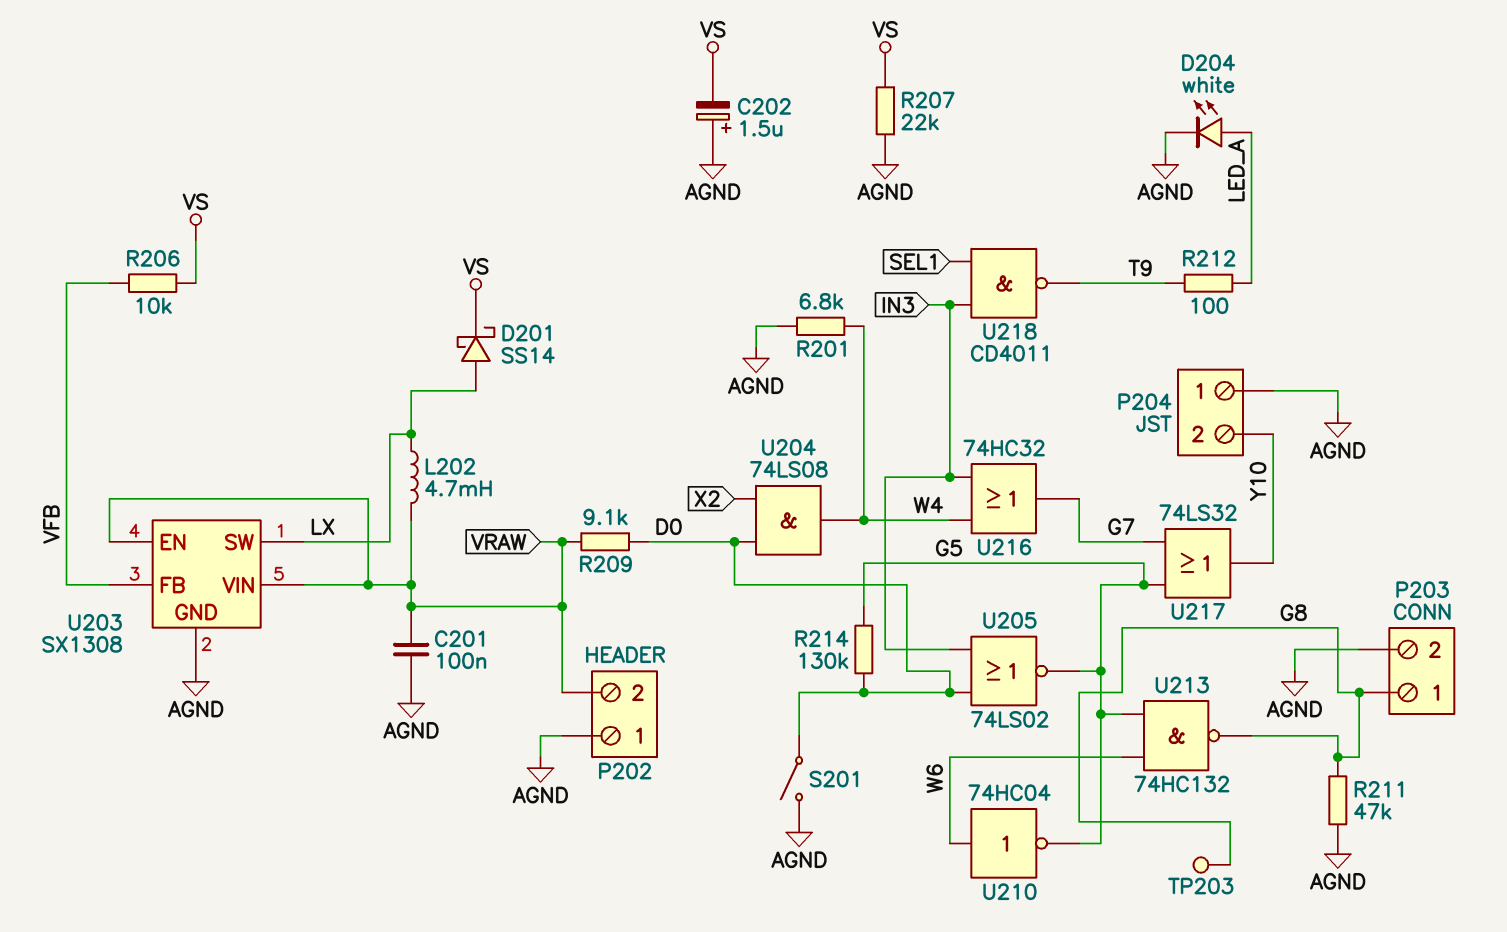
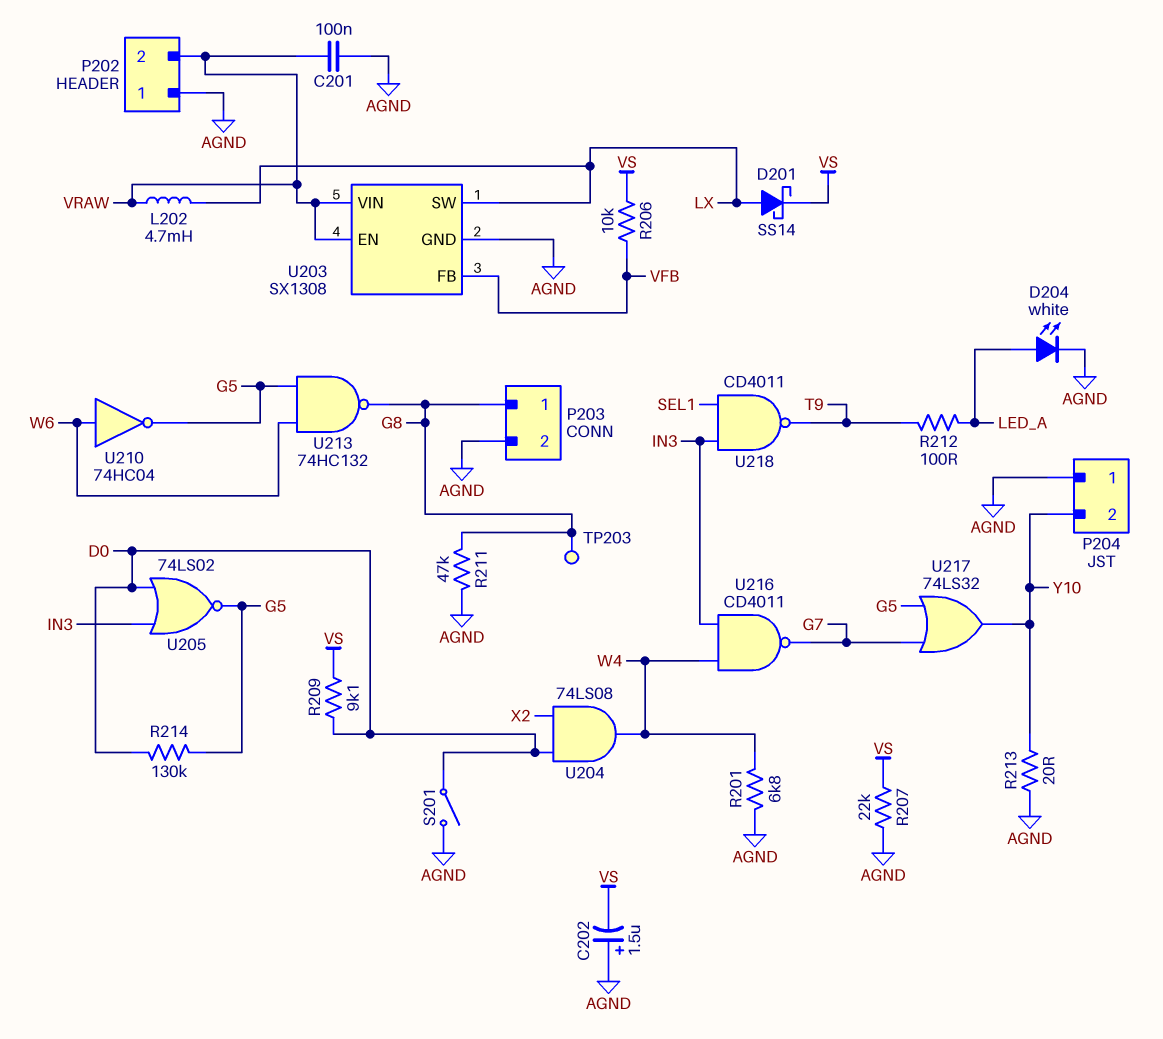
R209: 9.1k (D0, VRAW) -> 9.1k (D0, VS)
R213: none -> 20 (AGND, Y10)
U216: OR 74HC32 (in IN3, in W4, out G7) -> NAND CD4011 (in IN3, in W4, out G7)

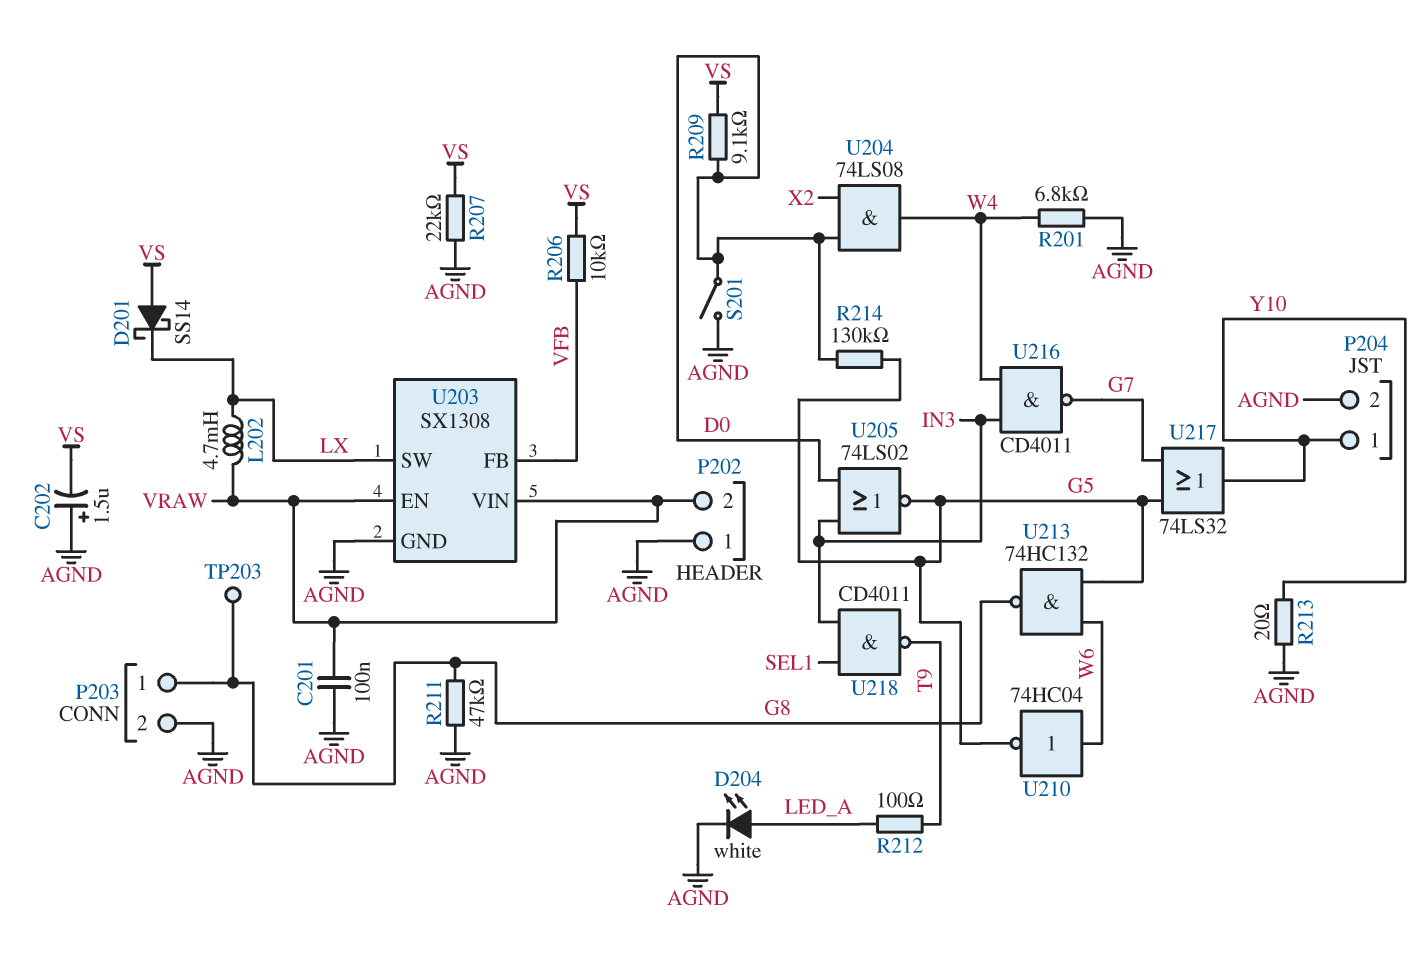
D201: schottky SS14 (A LX, K VS) -> schottky SS14 (A VS, K LX)
P204 pin 1: AGND -> Y10
P204 pin 2: Y10 -> AGND

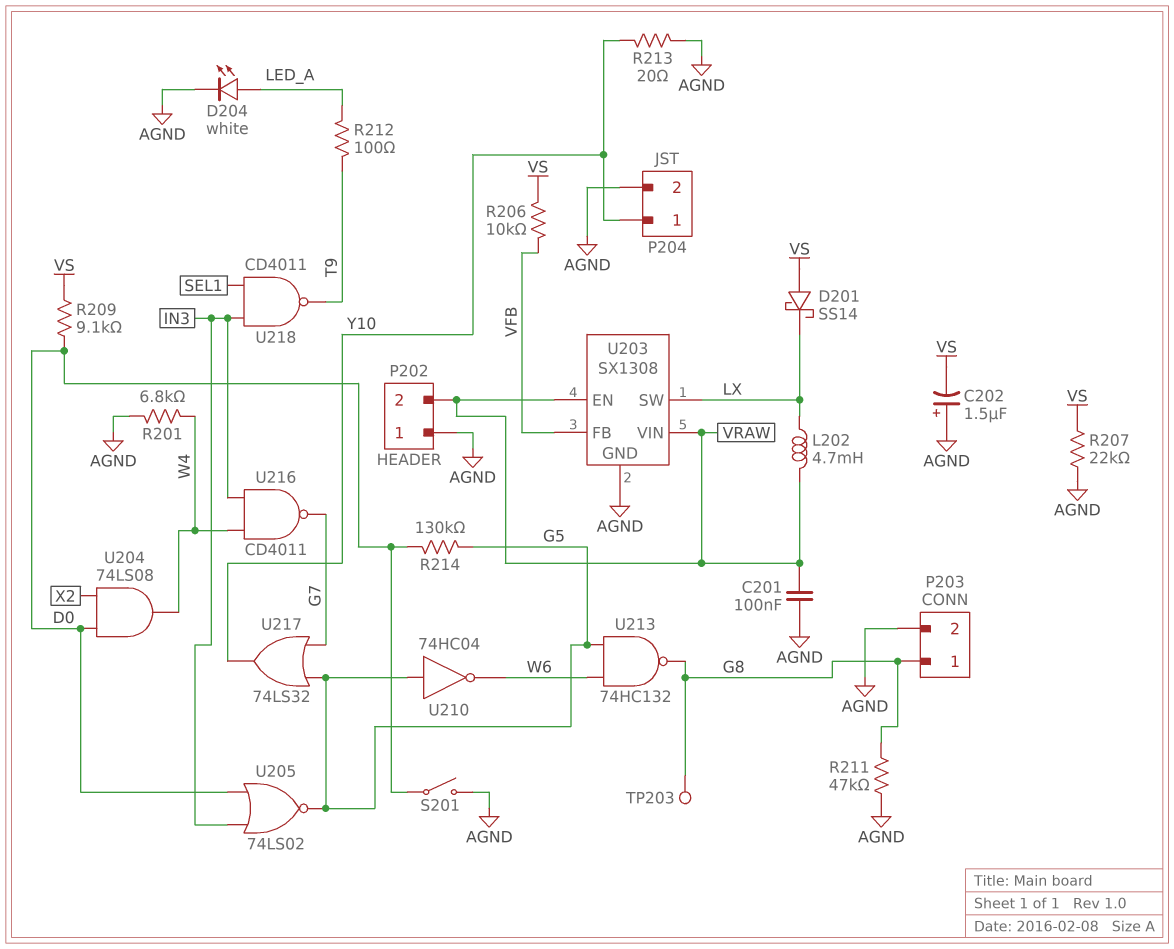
U210: NOT 74HC04 (in W6, out G5) -> NOT 74HC04 (in G5, out W6)

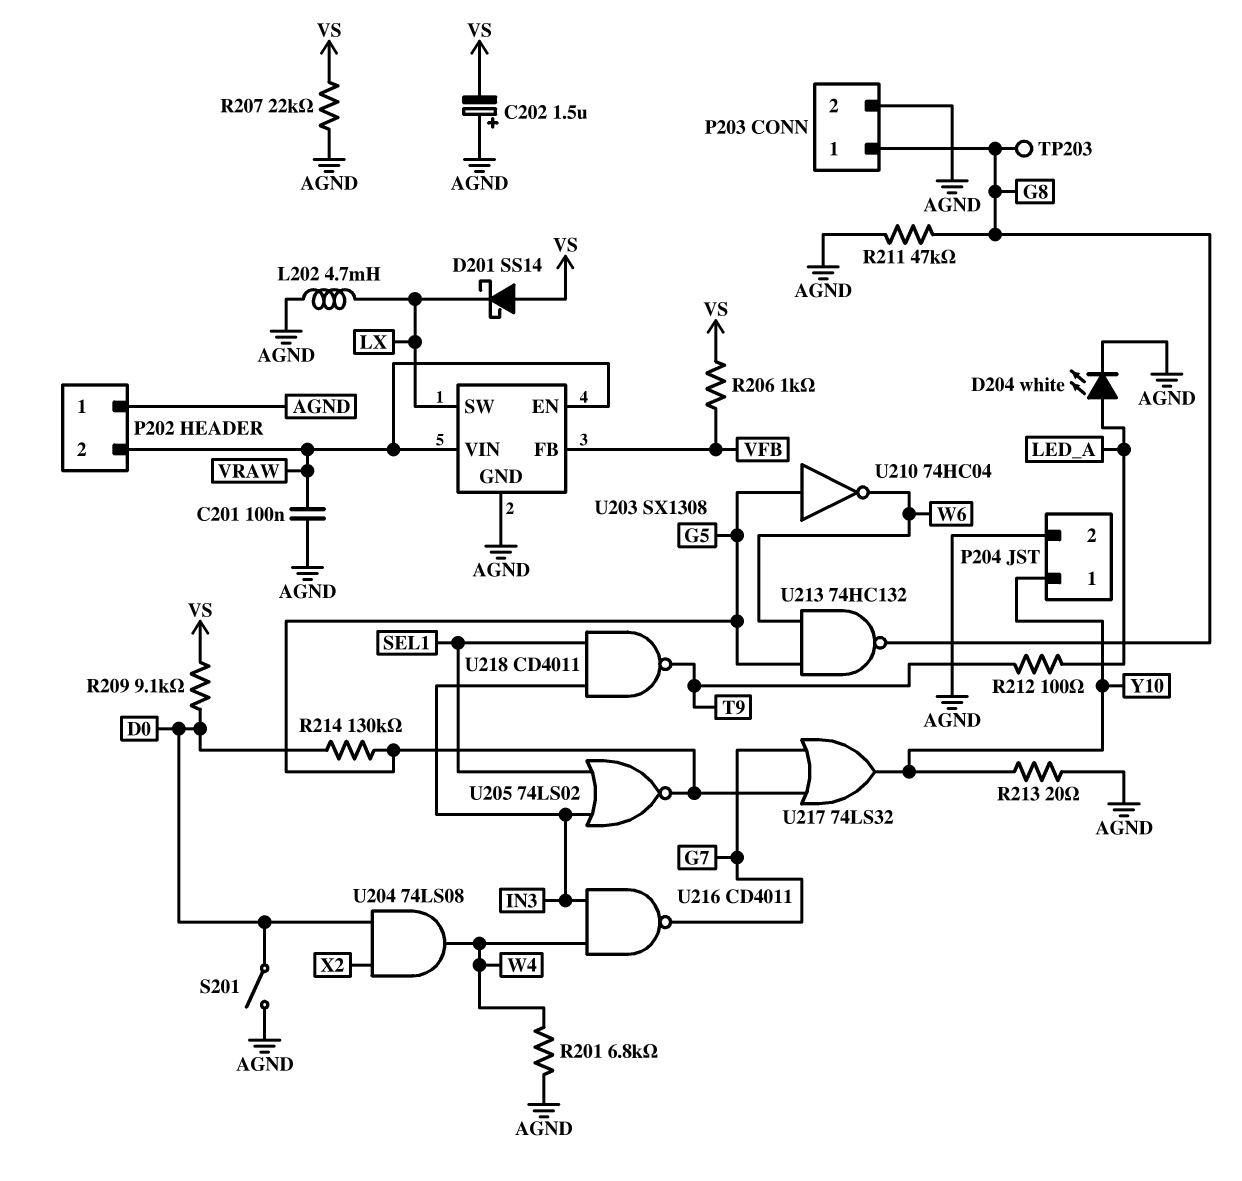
L202: 4.7mH (LX, VRAW) -> 4.7mH (AGND, LX)
R206: 10k (VFB, VS) -> 1k (VFB, VS)
U205: NOR 74LS02 (in D0, in IN3, out G5) -> NOR 74LS02 (in IN3, in SEL1, out G5)

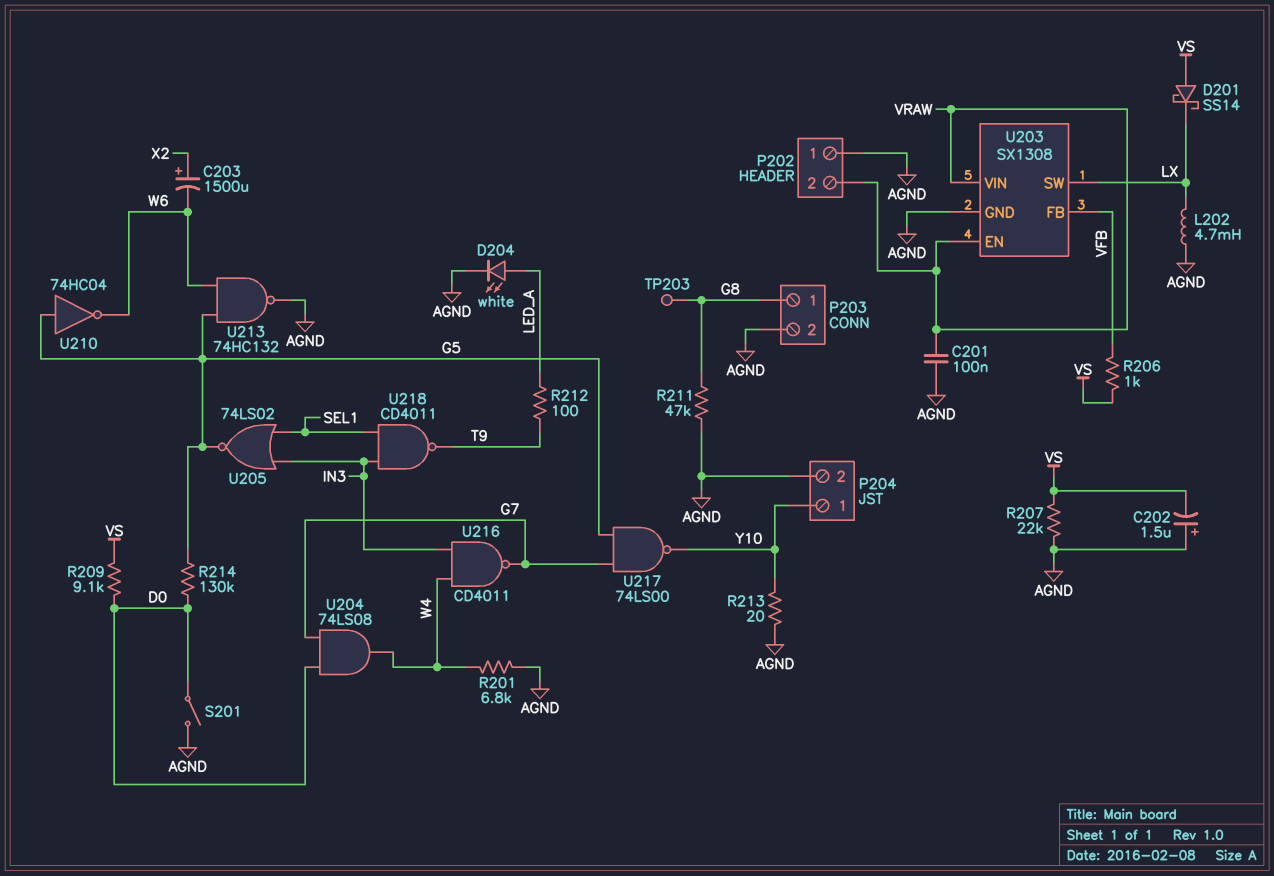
C203: none -> 1500uF (plus X2, minus W6)
U204: AND 74LS08 (in D0, in X2, out W4) -> AND 74LS08 (in D0, in G7, out W4)
U213: NAND 74HC132 (in G5, in W6, out G8) -> NAND 74HC132 (in G5, in W6, out AGND)
U217: OR 74LS32 (in G5, in G7, out Y10) -> NAND 74LS00 (in G5, in G7, out Y10)

